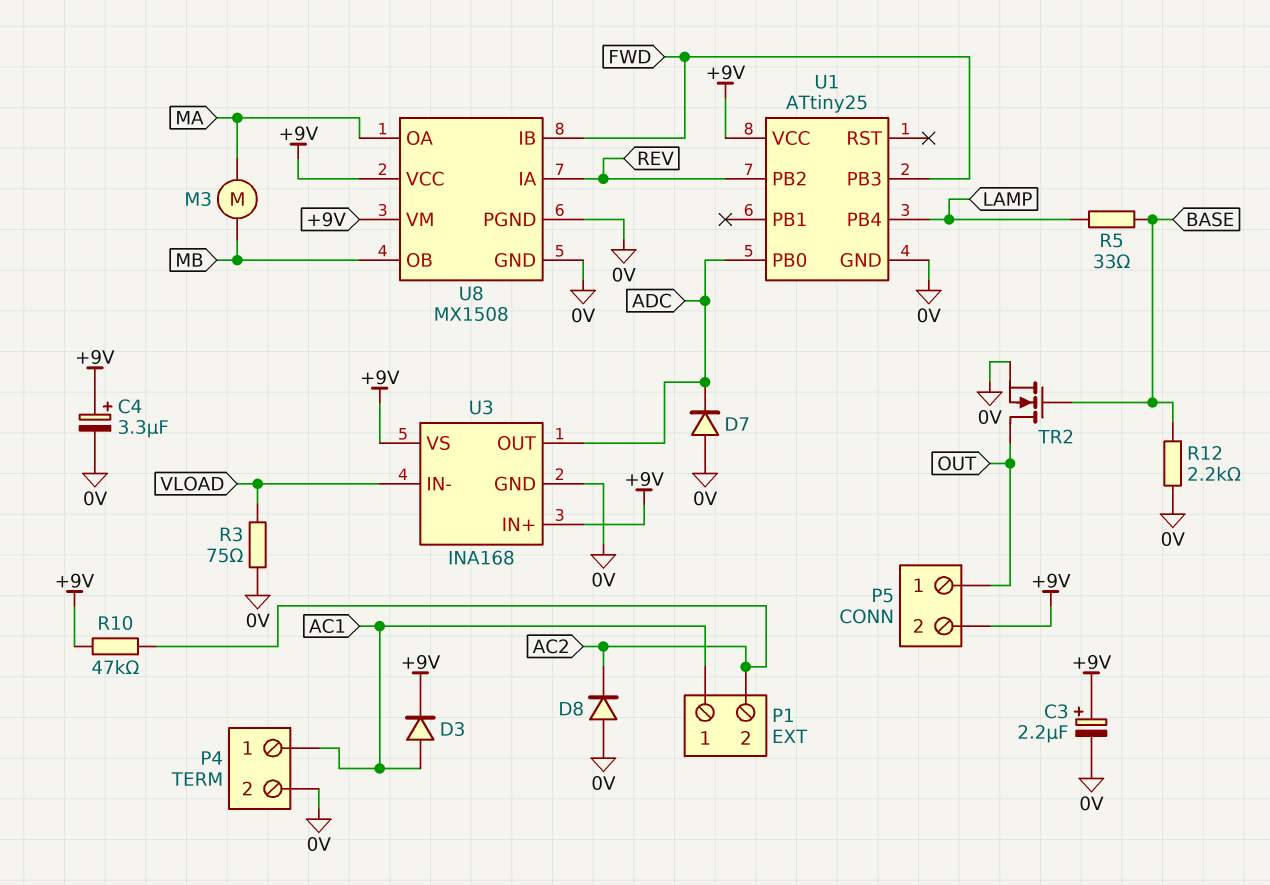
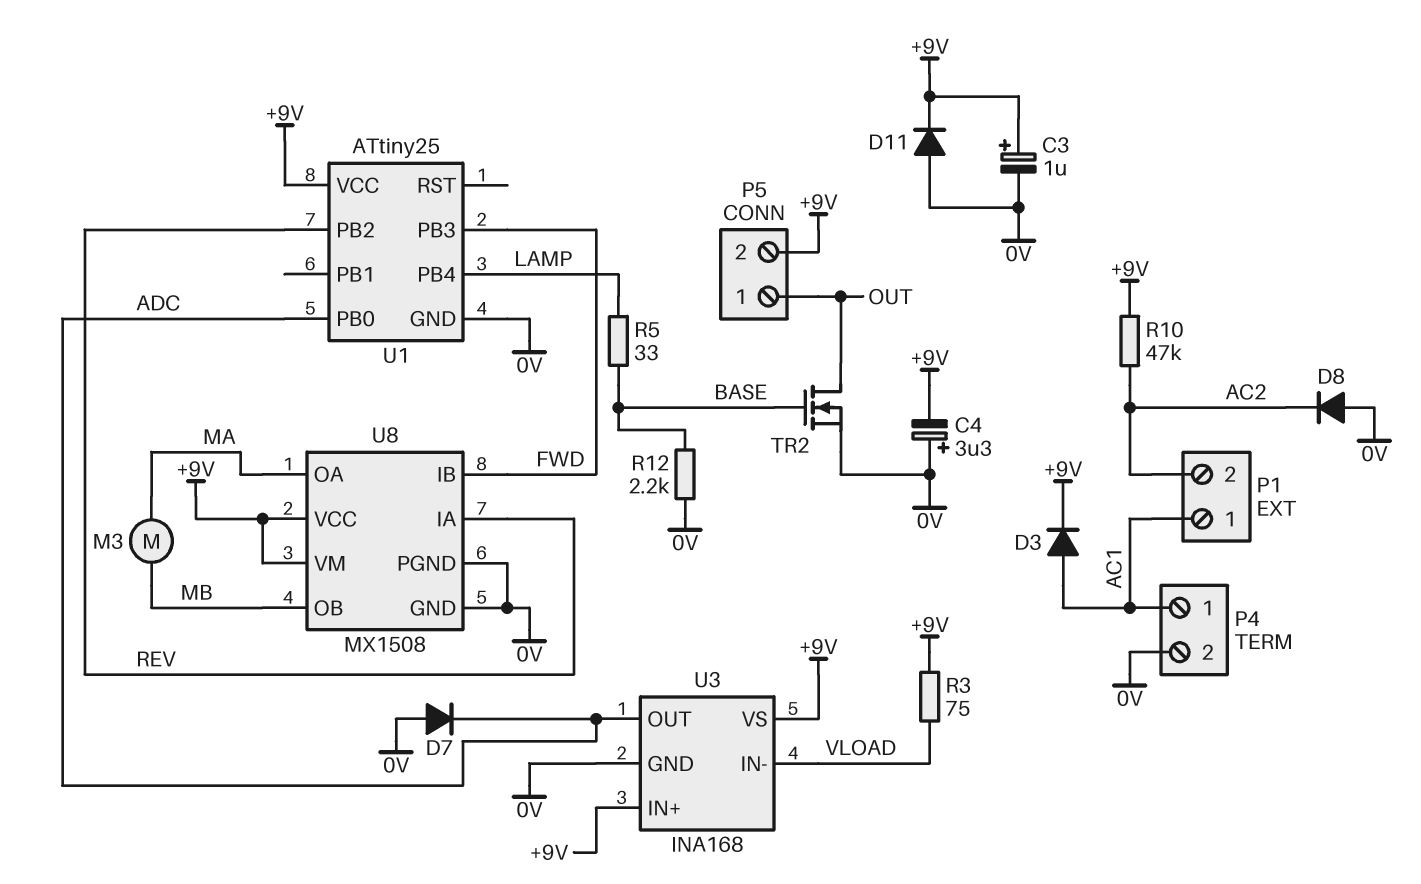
C3: 2.2uF (plus +9V, minus 0V) -> 1uF (plus +9V, minus 0V)
C4: 3.3uF (plus +9V, minus 0V) -> 3.3uF (plus 0V, minus +9V)
D11: none -> diode (A 0V, K +9V)
R3: 75 (0V, VLOAD) -> 75 (+9V, VLOAD)

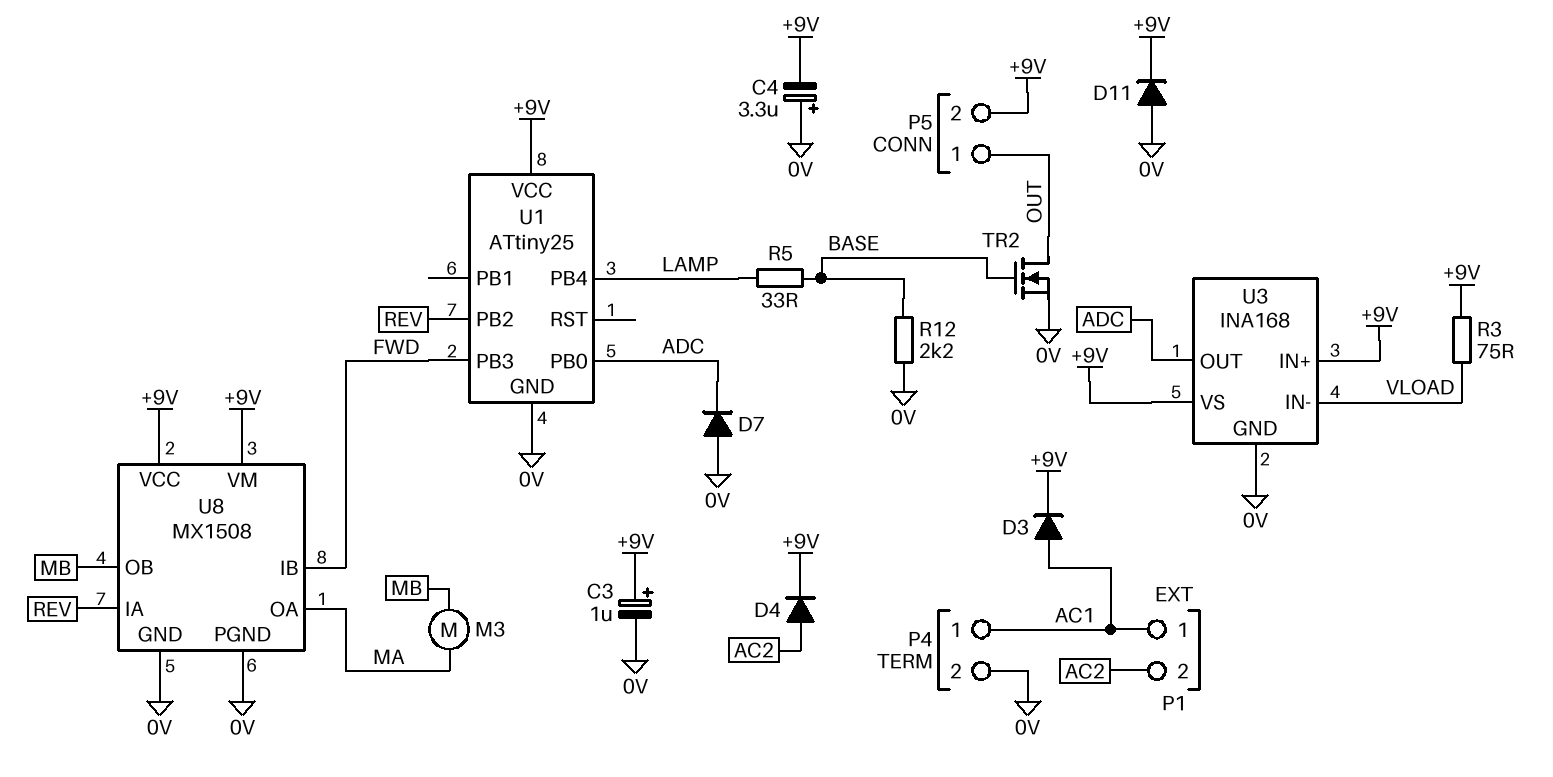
D4: none -> diode (A AC2, K +9V)
D8: diode (A 0V, K AC2) -> none
R10: 47k (+9V, AC2) -> none

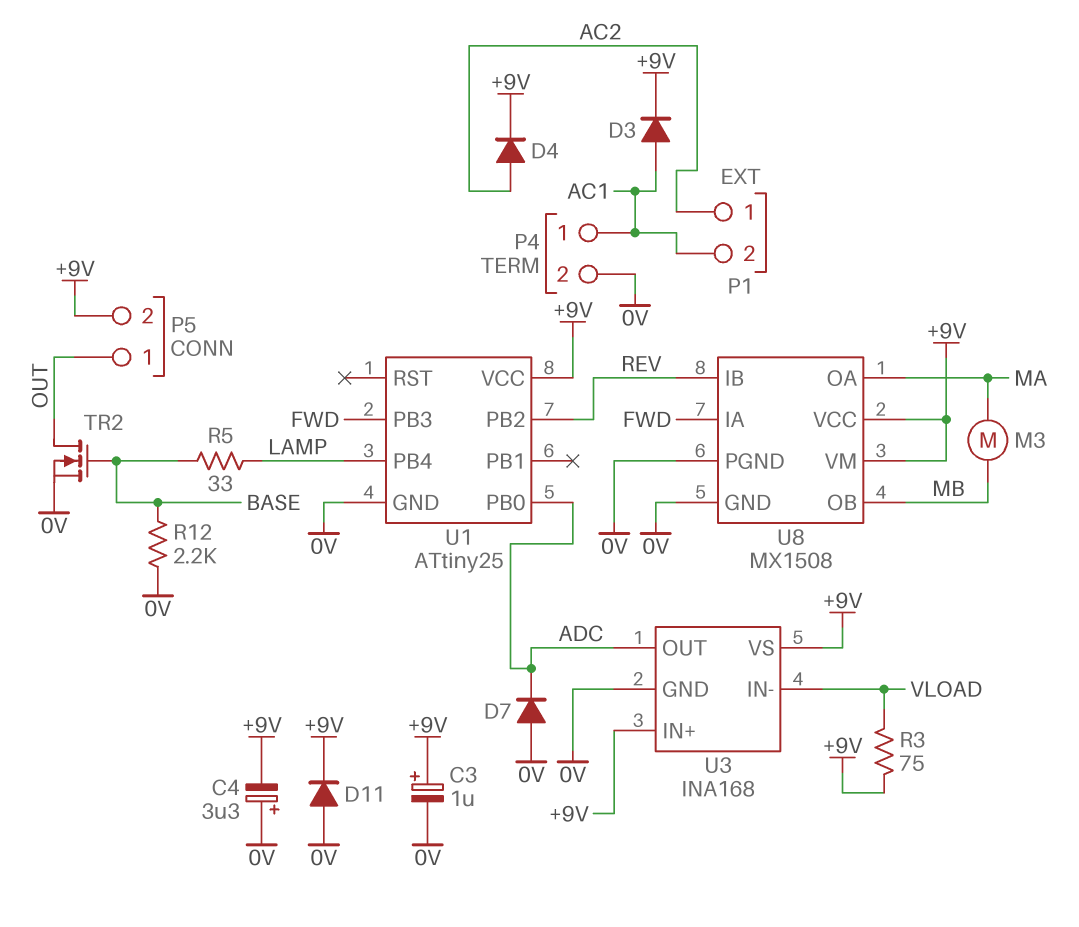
P1 pin 1: AC1 -> AC2
P1 pin 2: AC2 -> AC1
U8 pin IA: REV -> FWD
U8 pin IB: FWD -> REV

